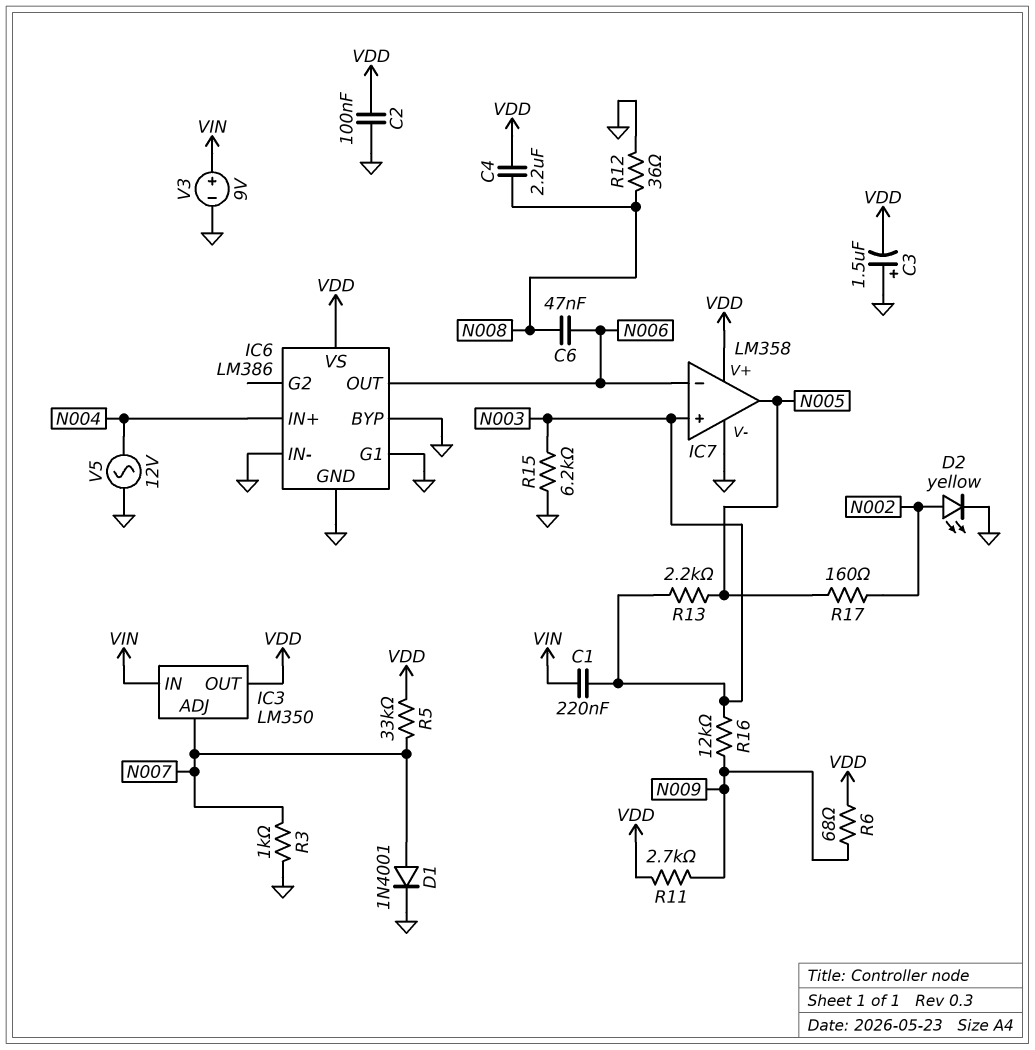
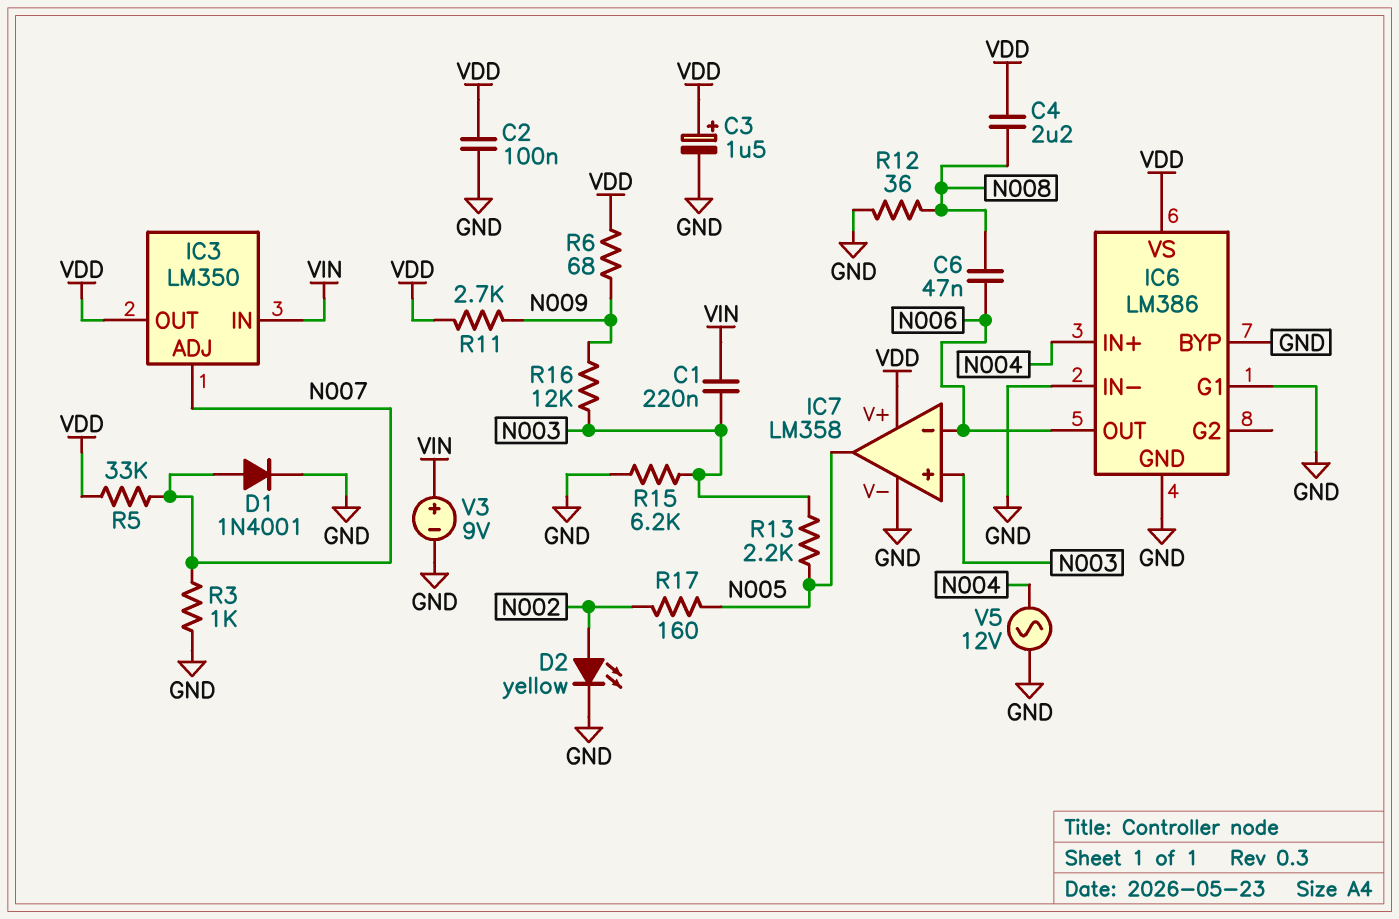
C3: 1.5uF (plus GND, minus VDD) -> 1.5uF (plus VDD, minus GND)

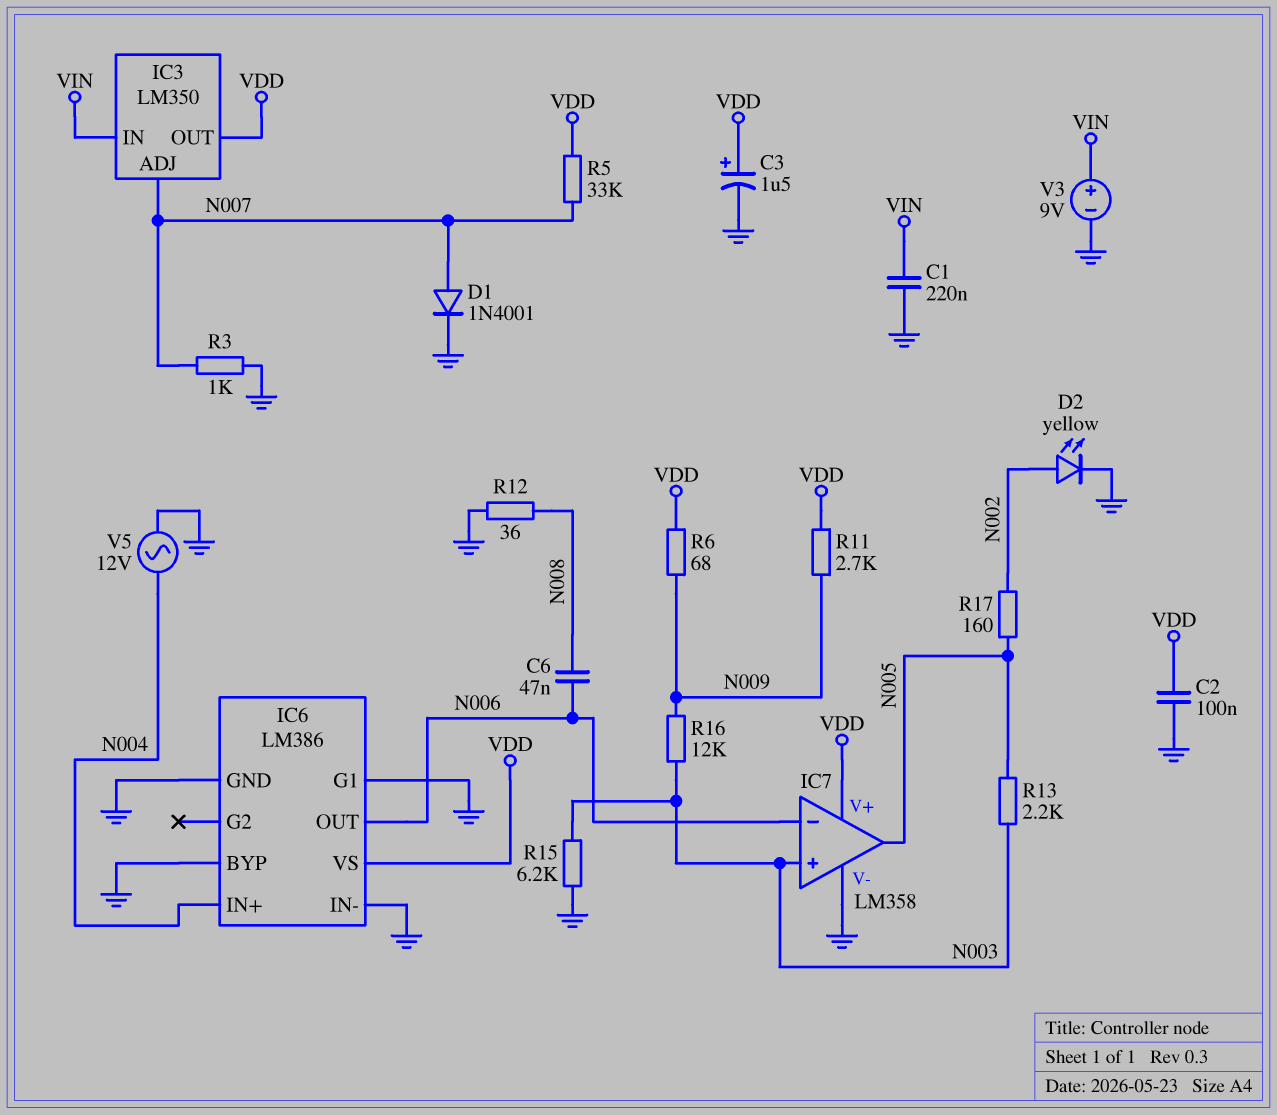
C1: 220nF (N003, VIN) -> 220nF (GND, VIN)
C4: 2.2uF (N008, VDD) -> none

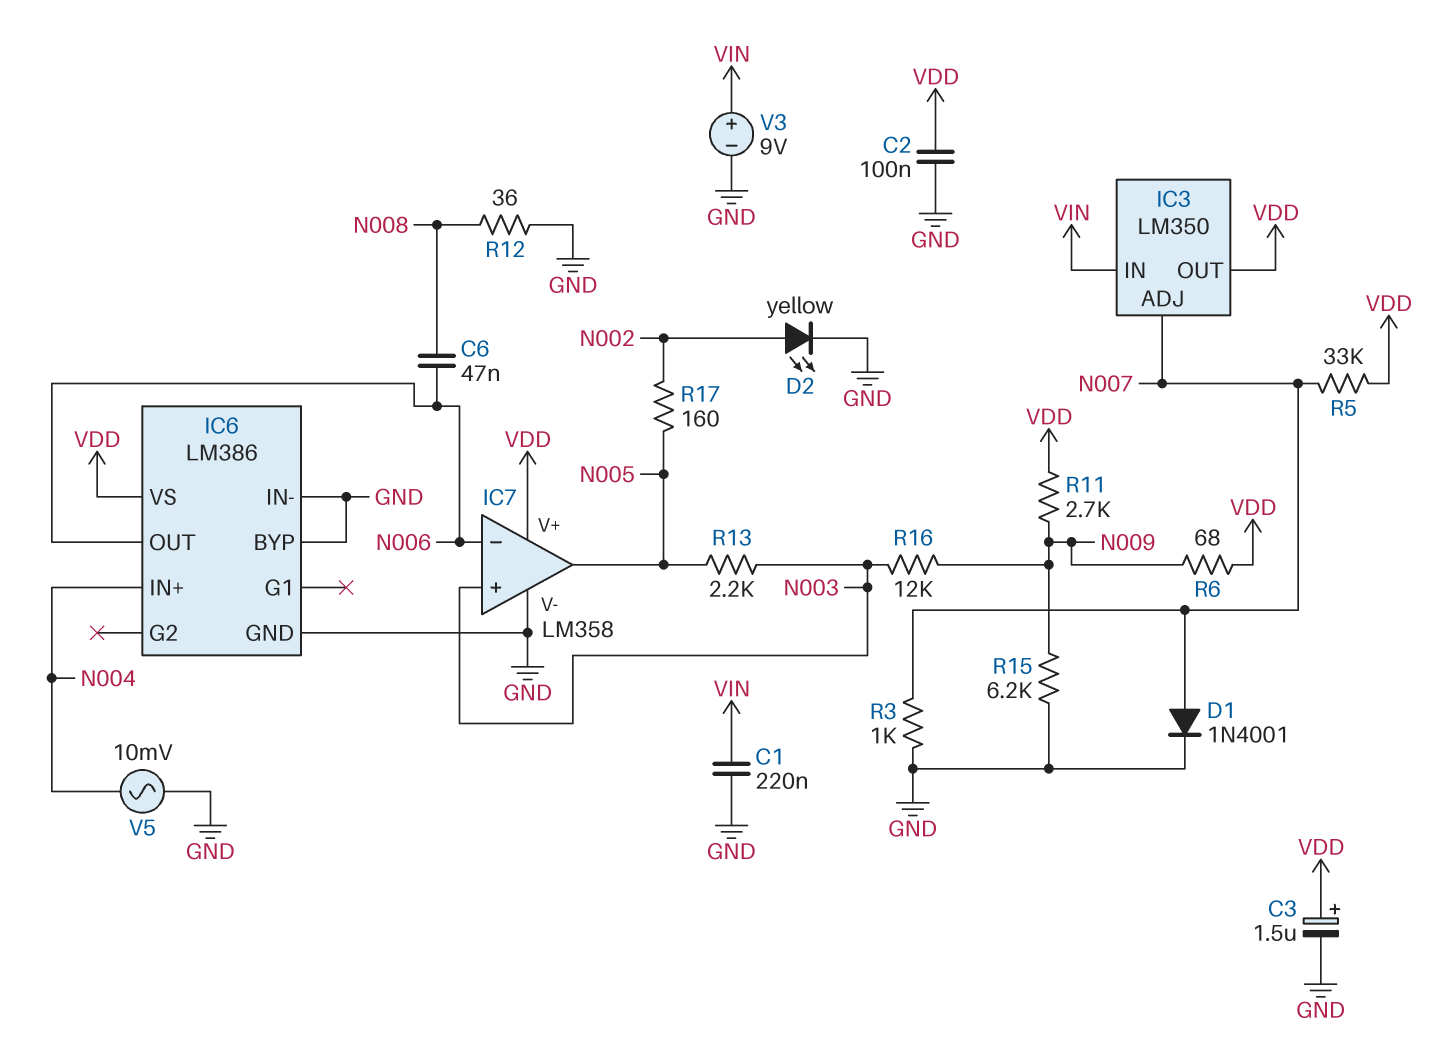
IC6 pin G1: GND -> none
R15: 6.2k (GND, N003) -> 6.2k (GND, N009)
V5: AC 12V (GND, N004) -> AC 10mV (GND, N004)

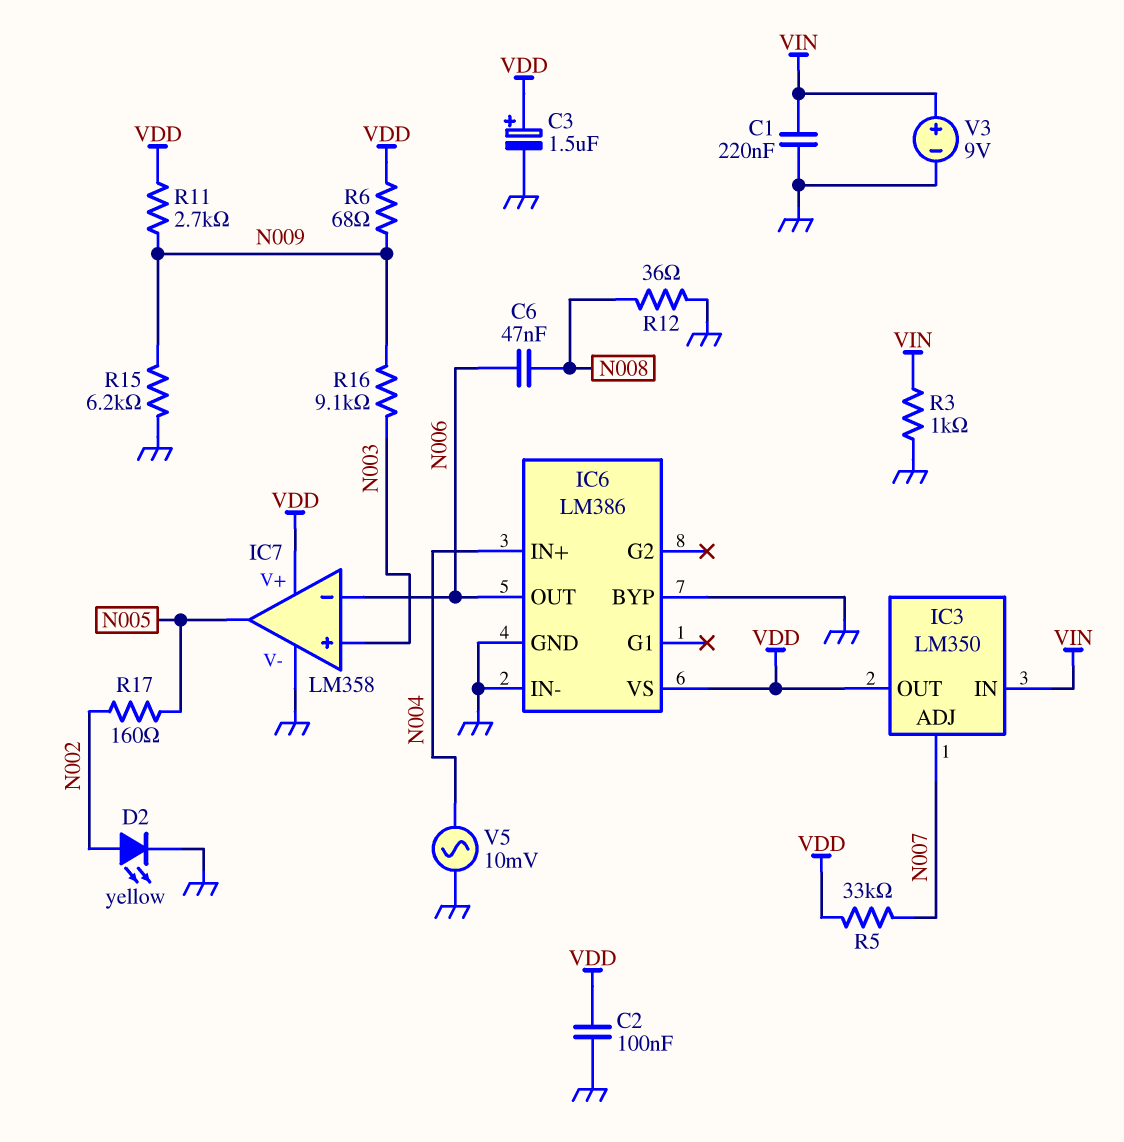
D1: diode 1N4001 (A N007, K GND) -> none
R3: 1k (GND, N007) -> 1k (GND, VIN)
R13: 2.2k (N003, N005) -> none
R16: 12k (N003, N009) -> 9.1k (N003, N009)

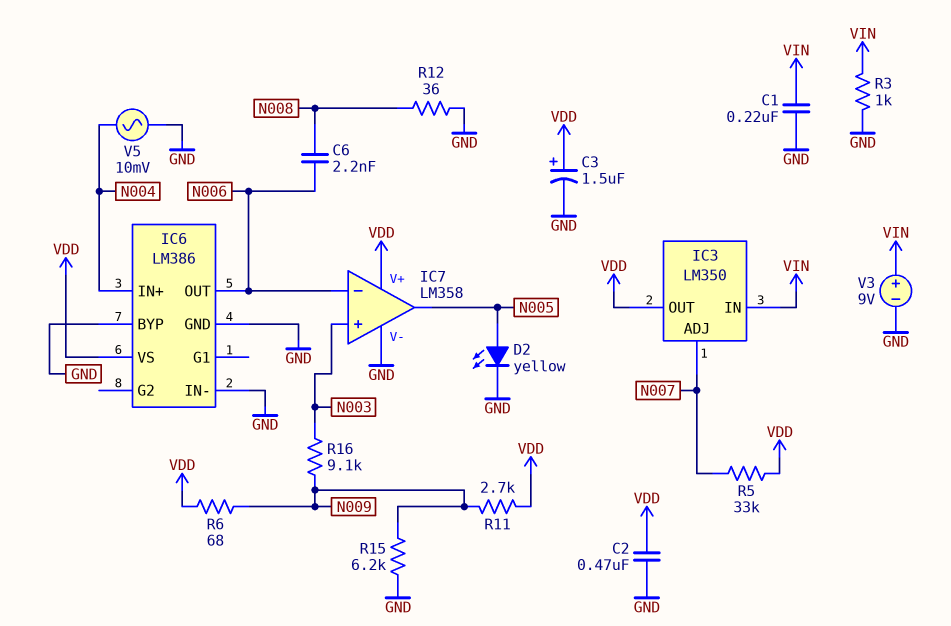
C2: 100nF (GND, VDD) -> 470nF (GND, VDD)
C6: 47nF (N006, N008) -> 2.2nF (N006, N008)
D2: LED yellow (A N002, K GND) -> LED yellow (A N005, K GND)
R17: 160 (N002, N005) -> none

